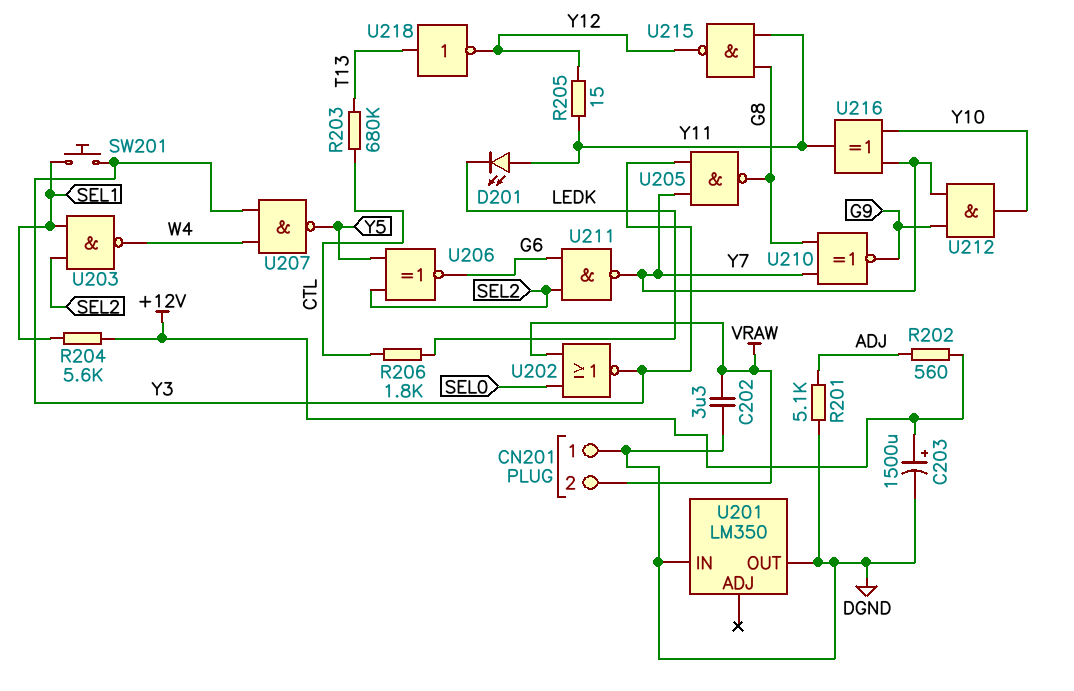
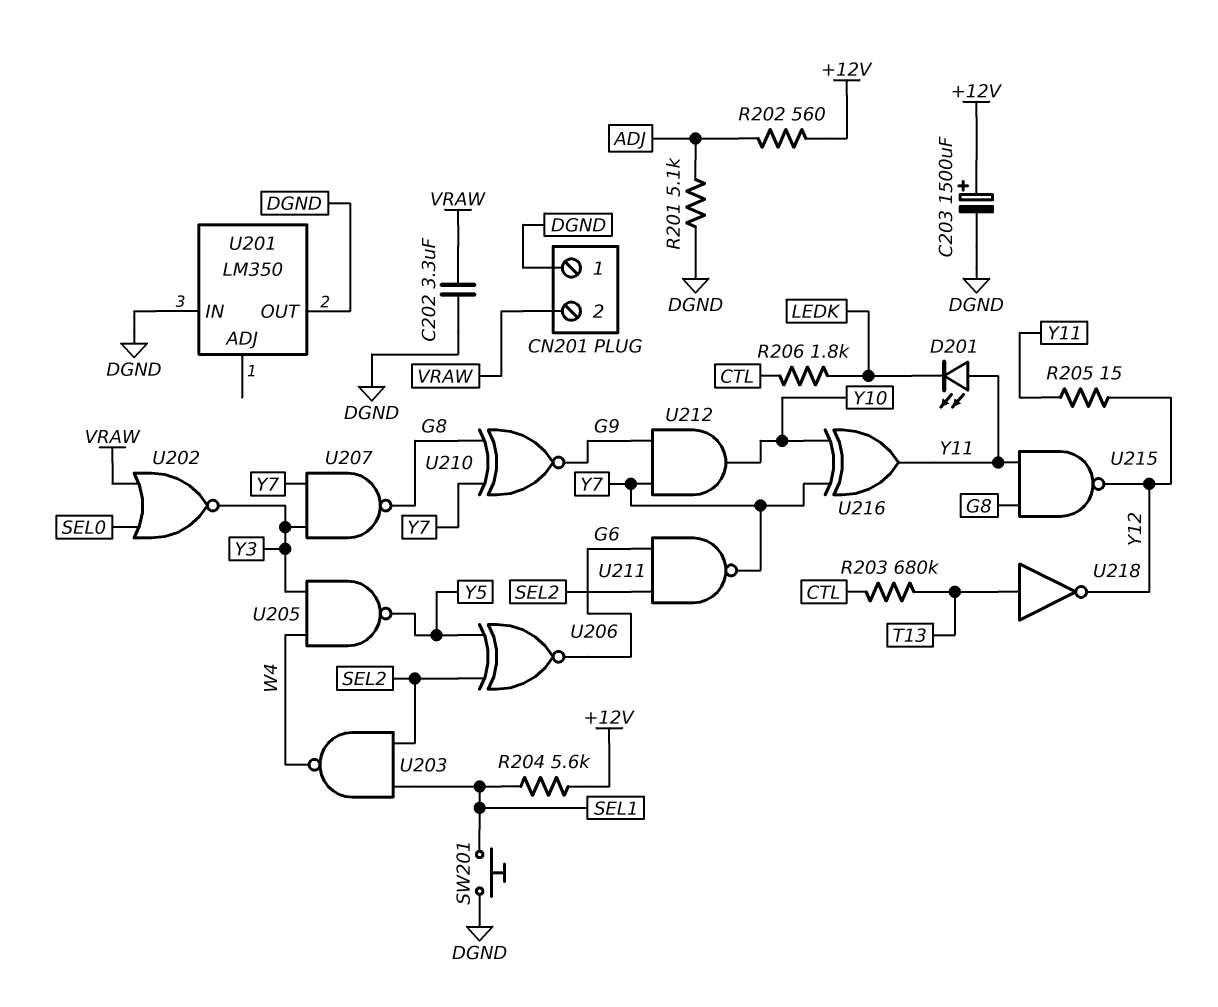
SW201: button (SEL1, Y3) -> button (DGND, SEL1)
U205: NAND (in Y3, in Y7, out G8) -> NAND (in W4, in Y3, out Y5)
U207: NAND (in W4, in Y3, out Y5) -> NAND (in Y3, in Y7, out G8)

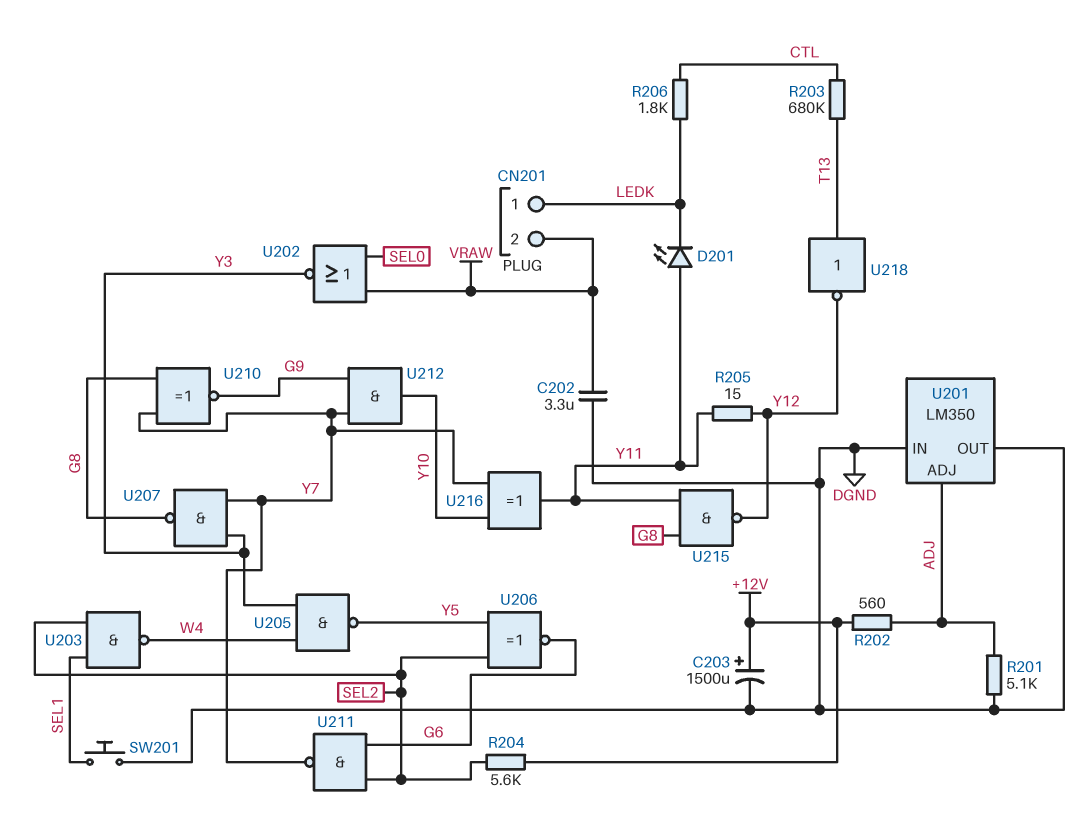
CN201 pin 1: DGND -> LEDK
R204: 5.6k (+12V, SEL1) -> 5.6k (+12V, SEL2)
U201 pin ADJ: none -> ADJ

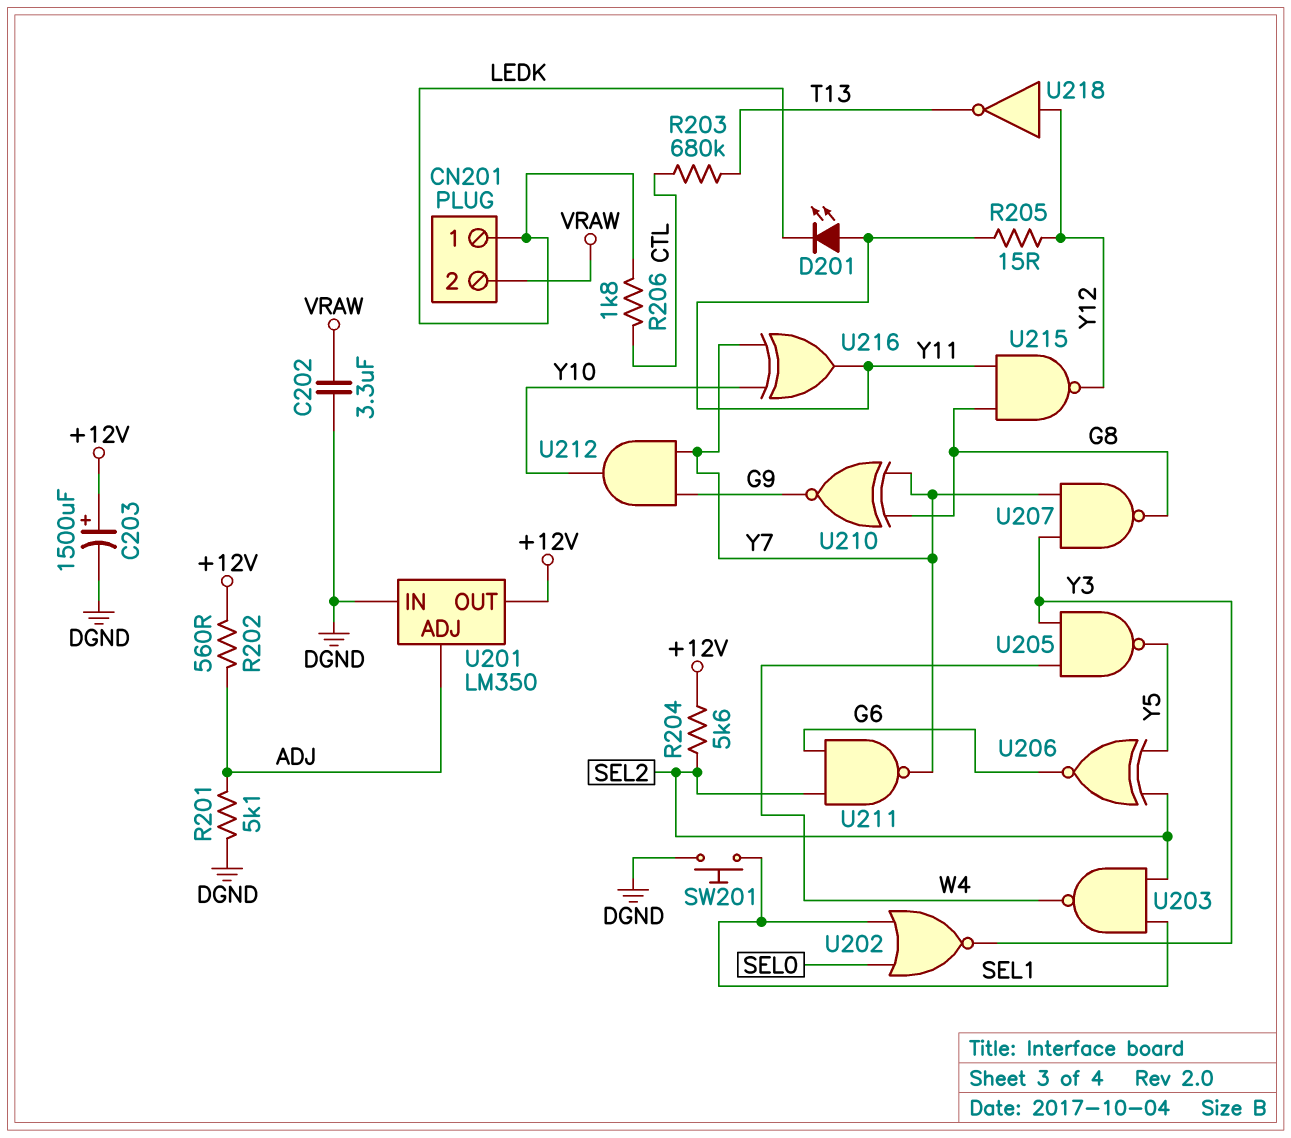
U201 pin OUT: DGND -> +12V
U202: NOR (in SEL0, in VRAW, out Y3) -> NOR (in SEL0, in SEL1, out Y3)
U218: NOT (in T13, out Y12) -> NOT (in Y12, out T13)

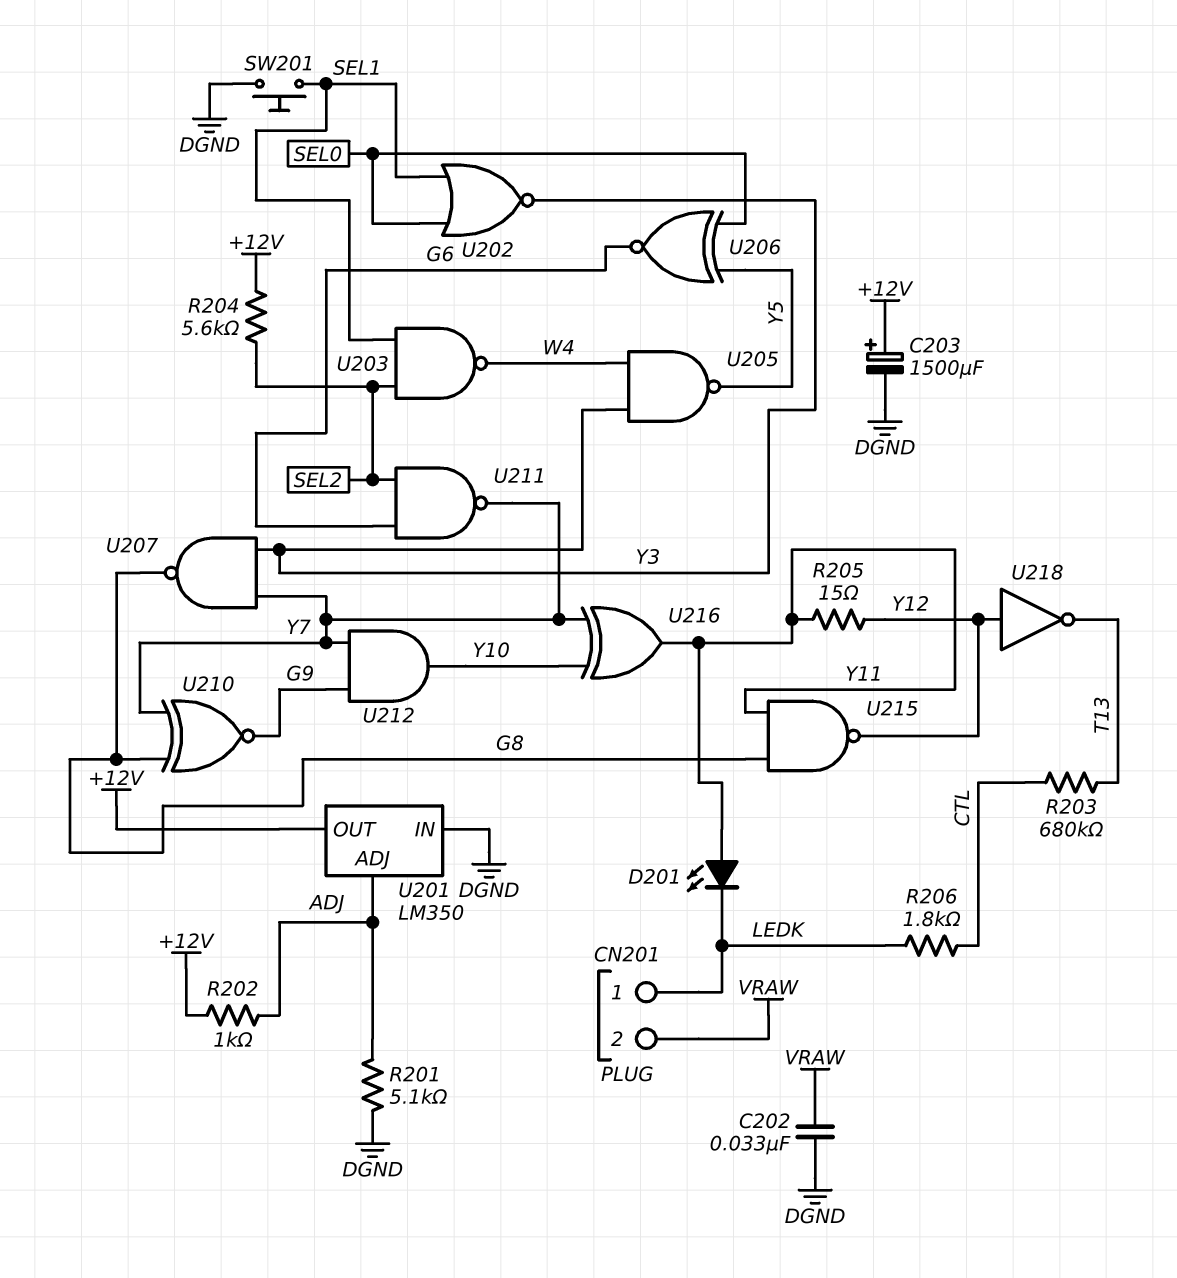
C202: 3.3uF (DGND, VRAW) -> 33nF (DGND, VRAW)
R202: 560 (+12V, ADJ) -> 1k (+12V, ADJ)
U206: XNOR (in SEL2, in Y5, out G6) -> XNOR (in SEL0, in Y5, out G6)

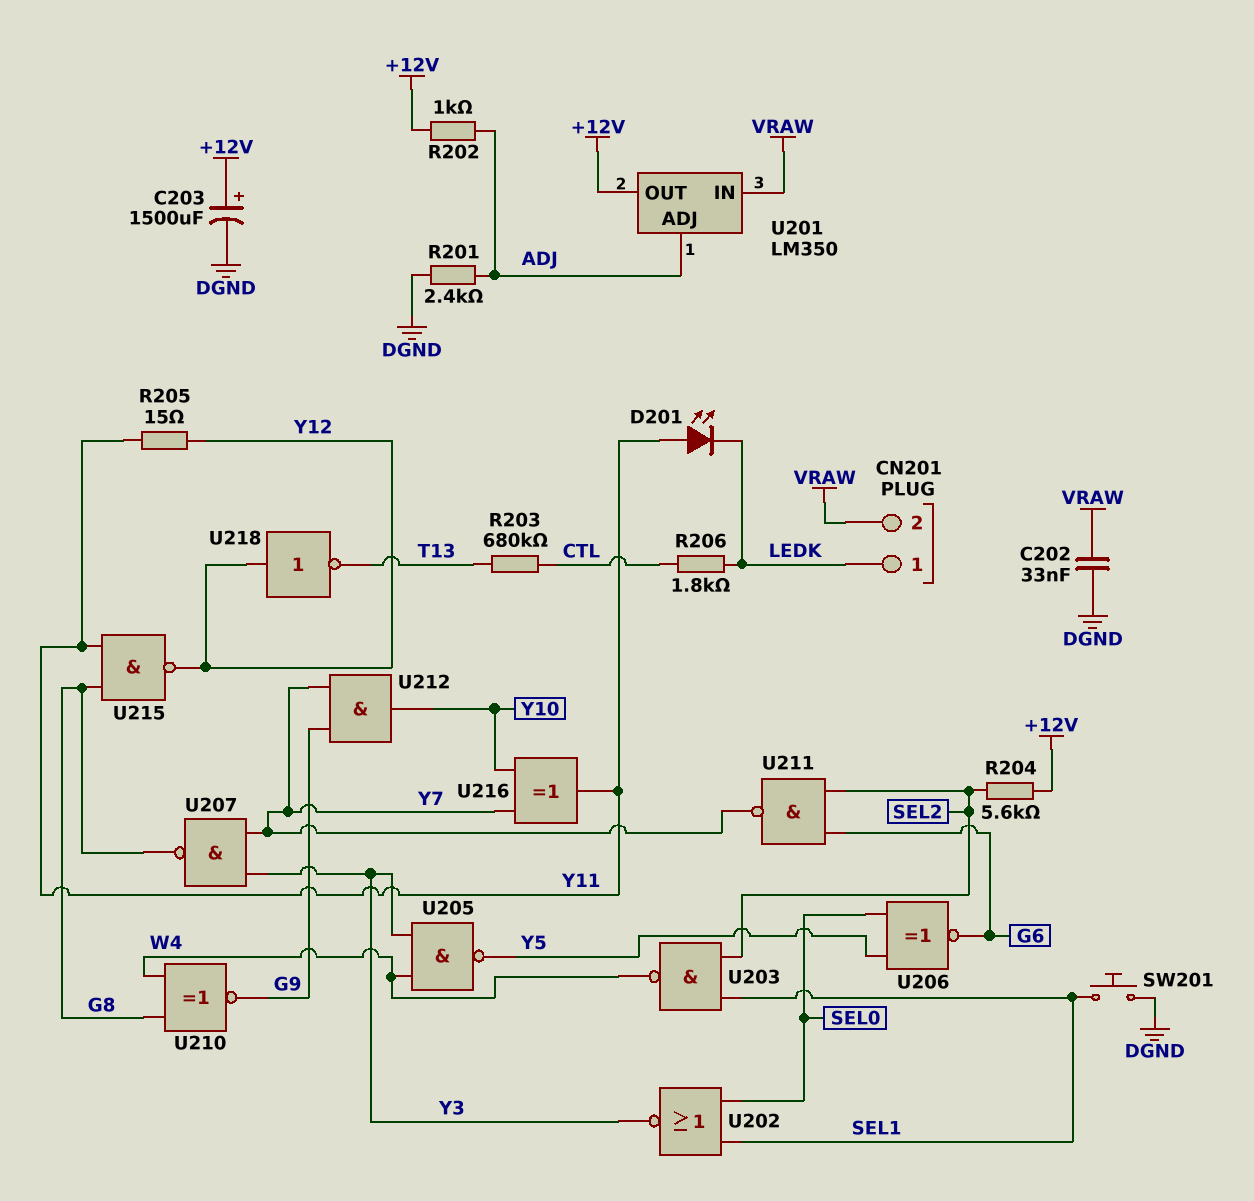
R201: 5.1k (ADJ, DGND) -> 2.4k (ADJ, DGND)
U201 pin IN: DGND -> VRAW
U210: XNOR (in G8, in Y7, out G9) -> XNOR (in G8, in W4, out G9)

